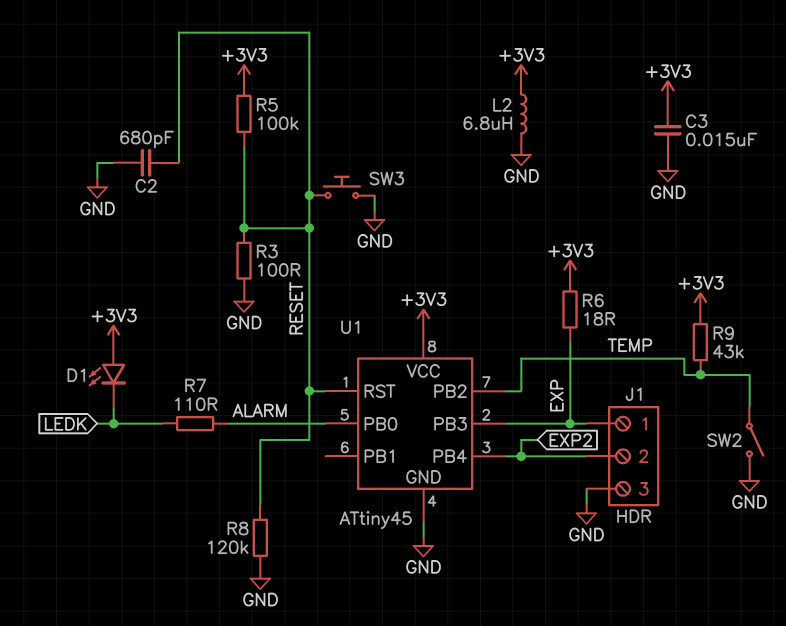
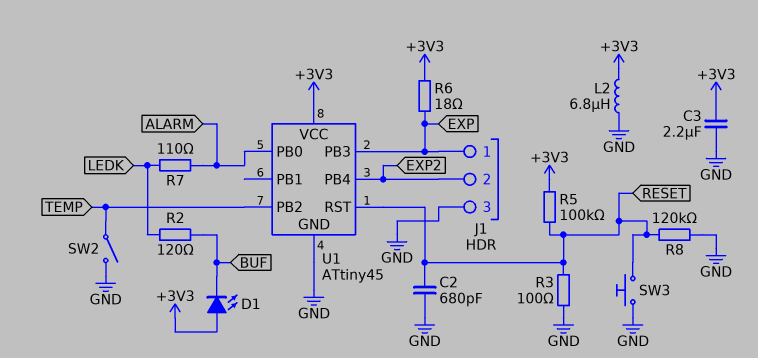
C3: 15nF (+3V3, GND) -> 2.2uF (+3V3, GND)
D1: LED (A +3V3, K LEDK) -> LED (A +3V3, K BUF)
R2: none -> 120 (BUF, LEDK)
R9: 43k (+3V3, TEMP) -> none

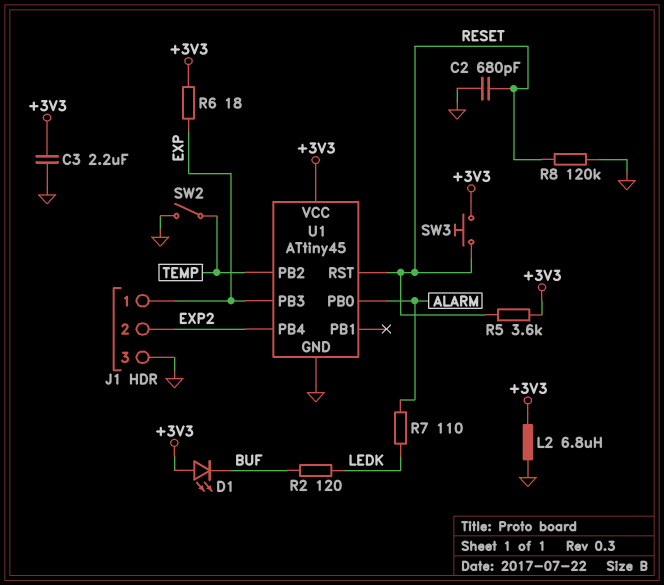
R3: 100 (GND, RESET) -> none
R5: 100k (+3V3, RESET) -> 3.6k (+3V3, RESET)
SW3: button (GND, RESET) -> button (+3V3, RESET)

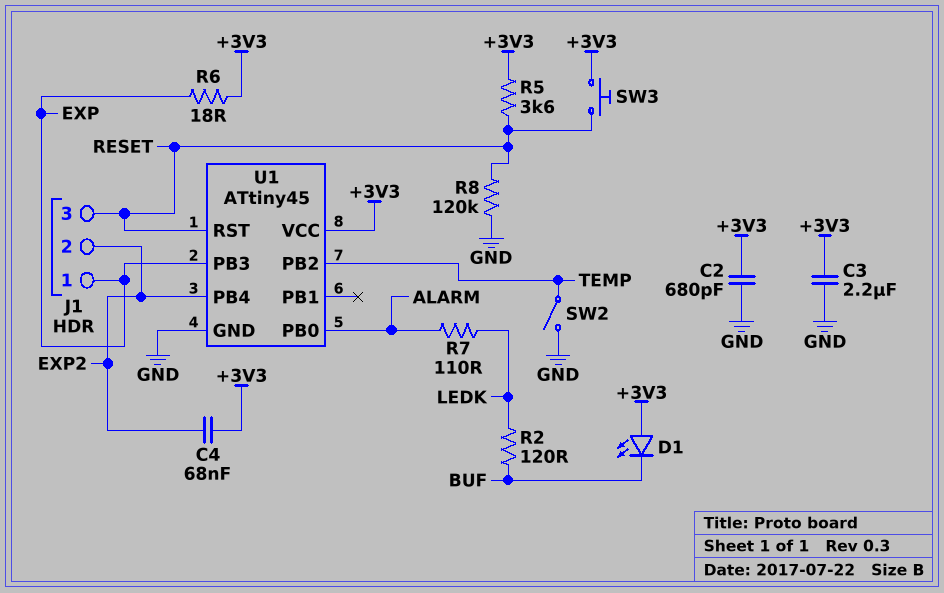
C2: 680pF (GND, RESET) -> 680pF (+3V3, GND)
C4: none -> 68nF (+3V3, EXP2)
J1 pin 3: GND -> RESET
L2: 6.8uH (+3V3, GND) -> none

